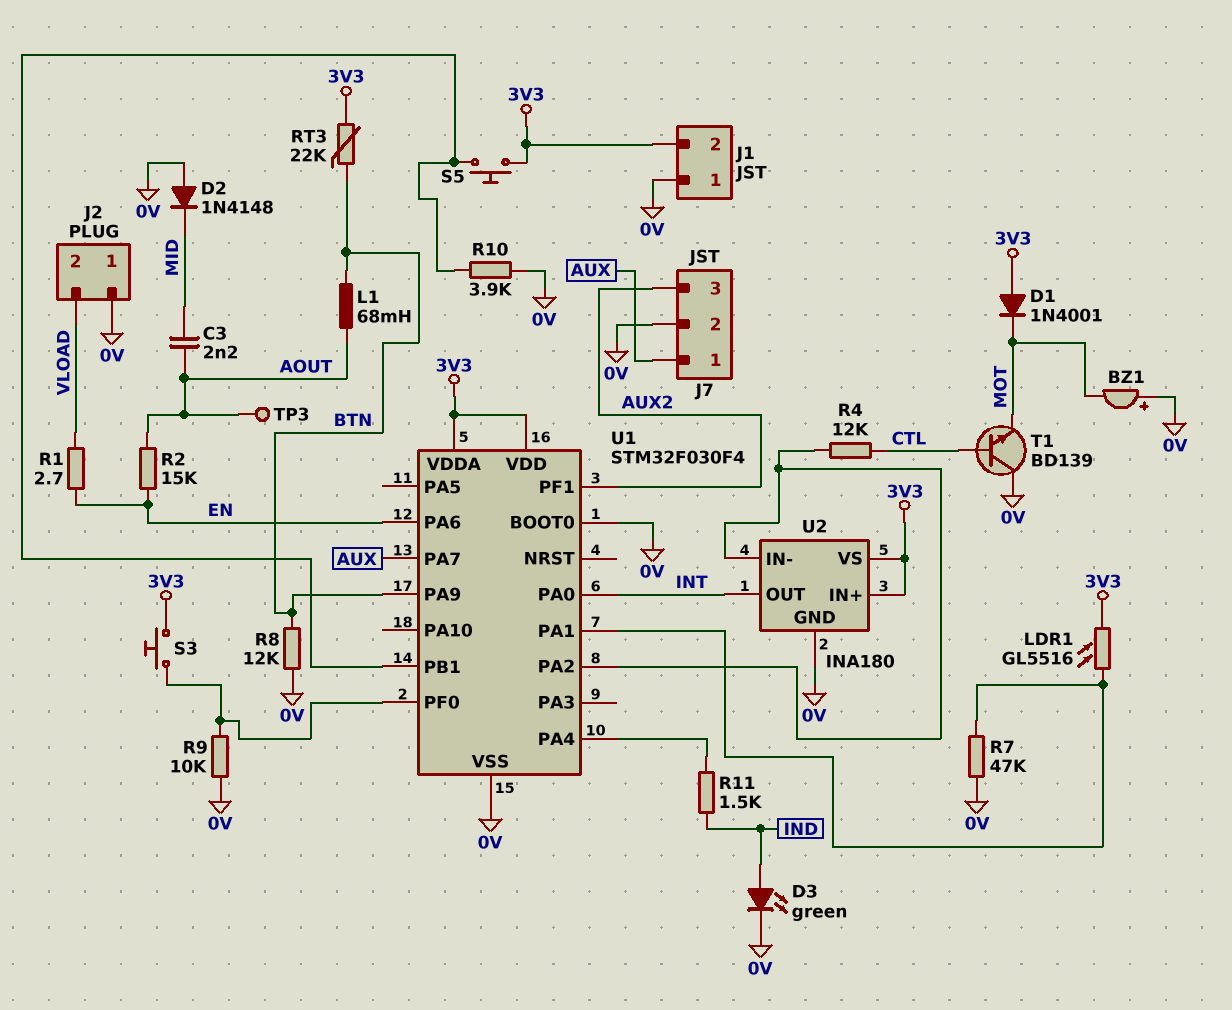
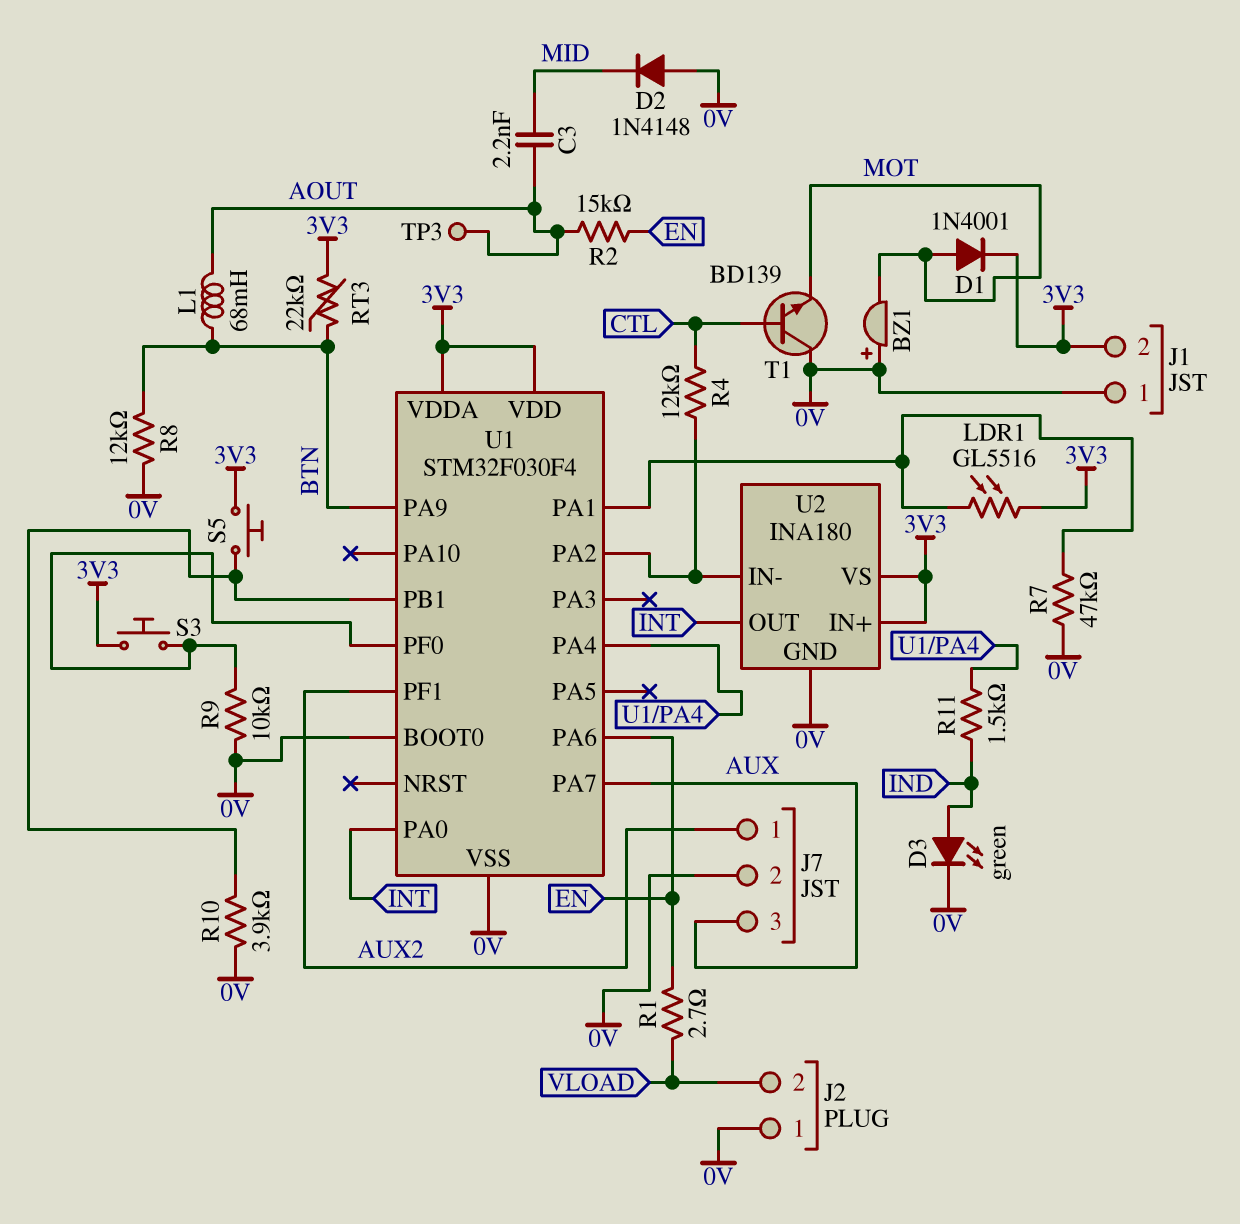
D1: diode 1N4001 (A 3V3, K MOT) -> diode 1N4001 (A MOT, K 3V3)
J7 pin 1: AUX -> AUX2
J7 pin 3: AUX2 -> AUX

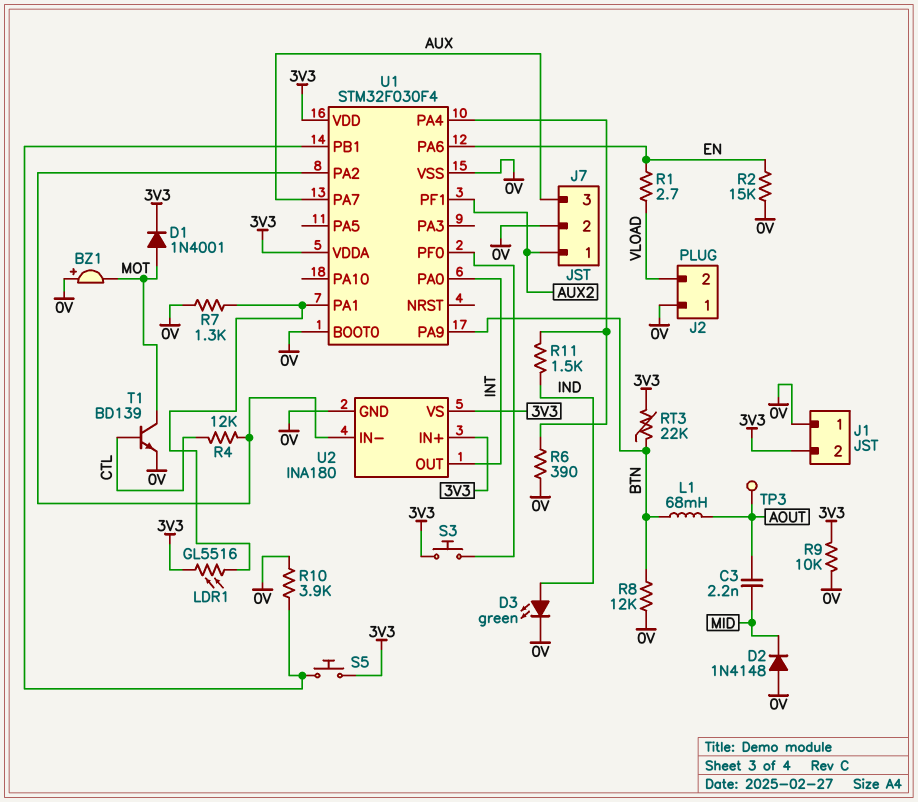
R2: 15k (AOUT, EN) -> 15k (0V, EN)
R6: none -> 390 (0V, U1/PA4)
R7: 47k (0V, U1/PA1) -> 1.3k (0V, U1/PA1)
R9: 10k (0V, U1/PF0) -> 10k (0V, 3V3)
T1: NPN BD139 (B CTL, C 0V, E MOT) -> NPN BD139 (B CTL, C MOT, E 0V)

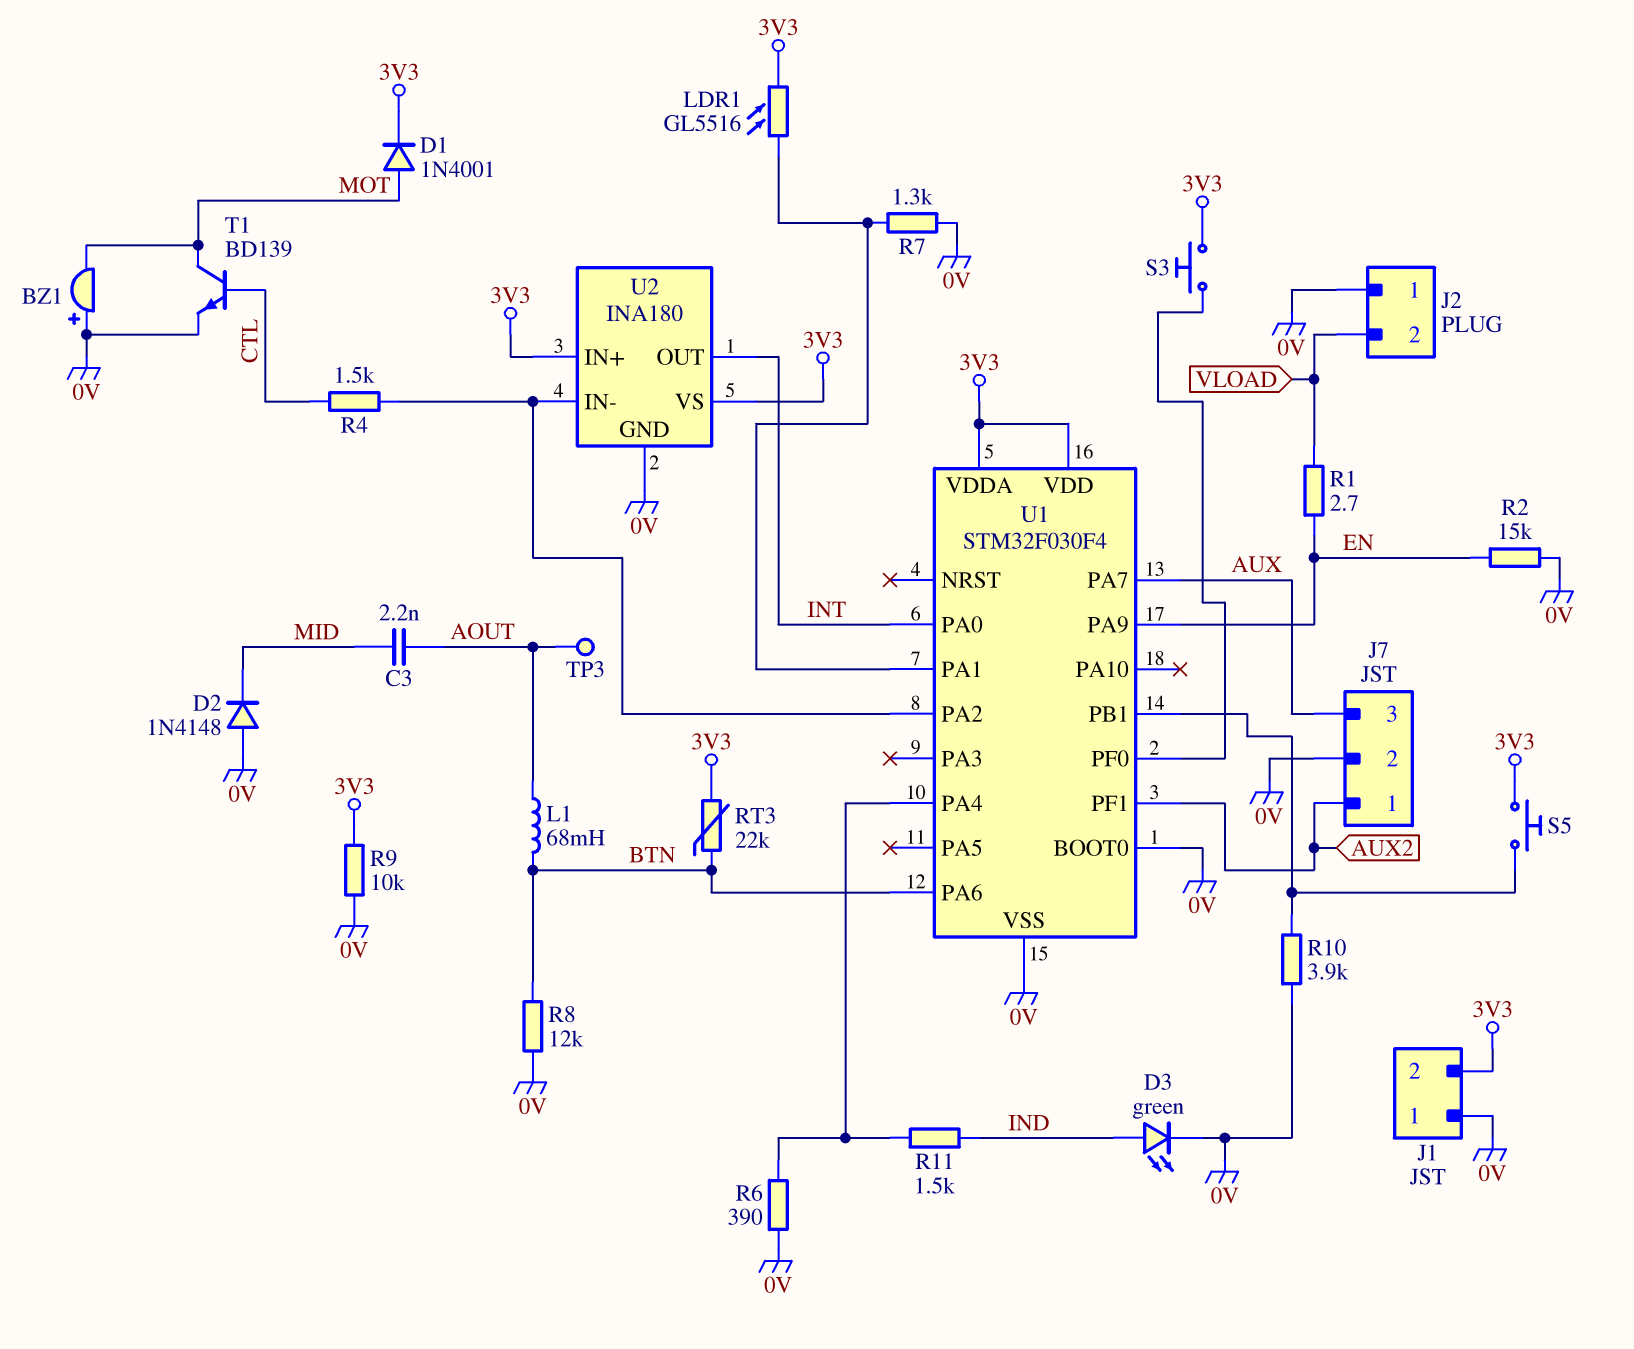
R4: 12k (CTL, U1/PA2) -> 1.5k (CTL, U1/PA2)
U1 pin PA6: EN -> BTN
U1 pin PA9: BTN -> EN

